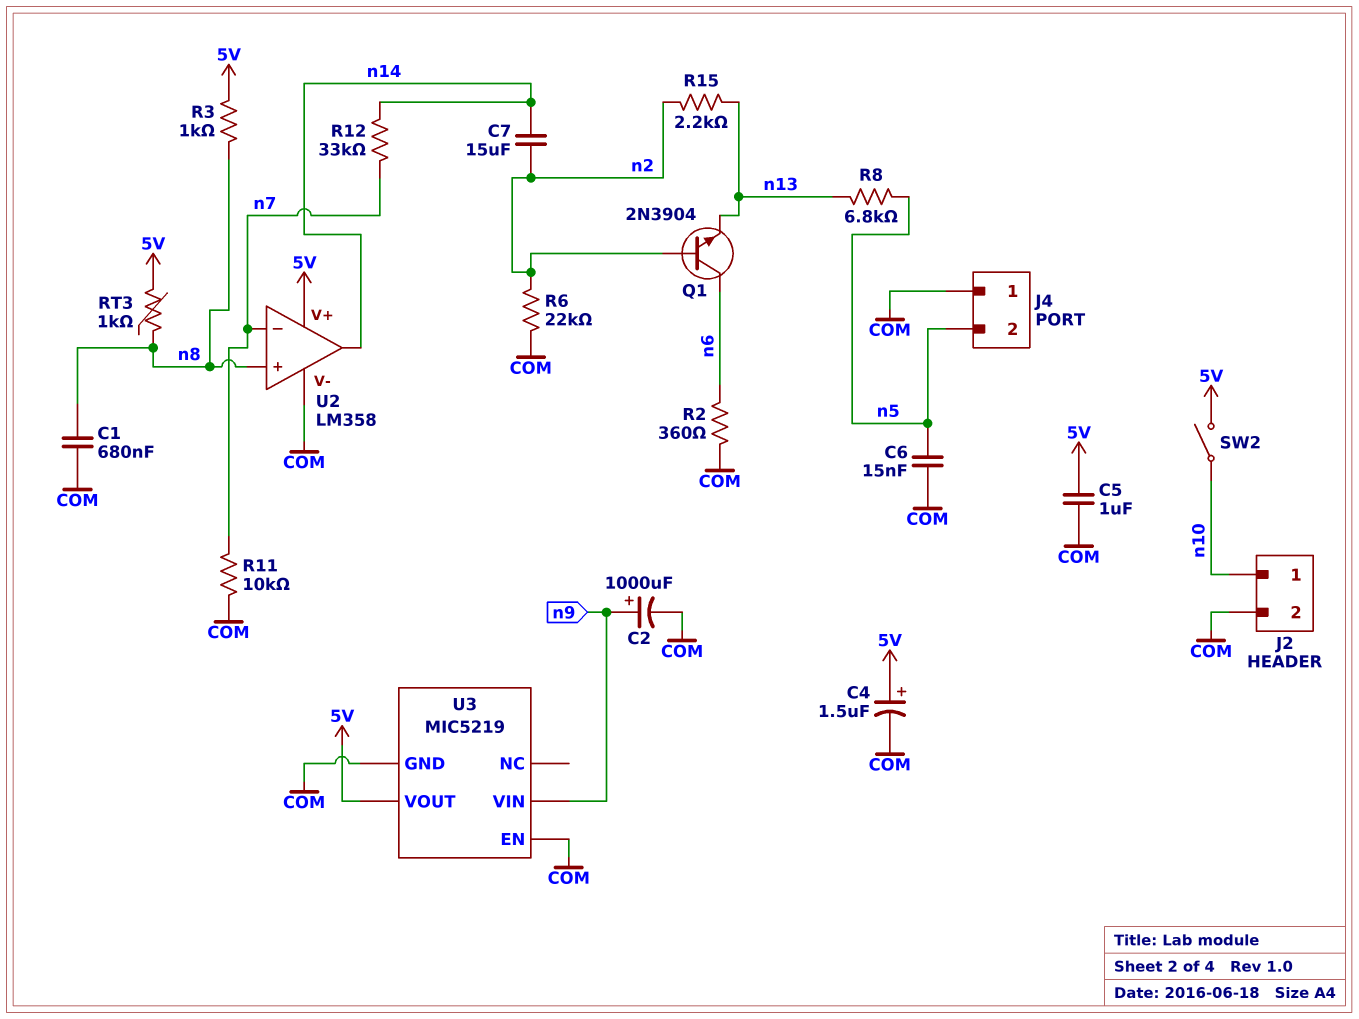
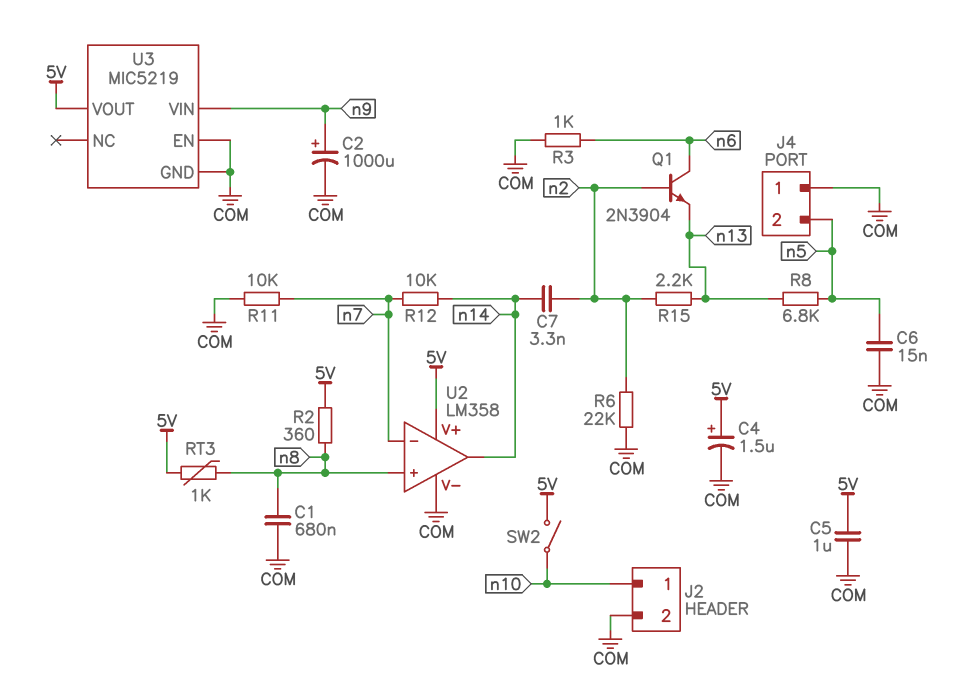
C7: 15uF (n2, n14) -> 3.3nF (n2, n14)
R2: 360 (COM, n6) -> 360 (5V, n8)
R3: 1k (5V, n8) -> 1k (COM, n6)
R12: 33k (n7, n14) -> 10k (n7, n14)

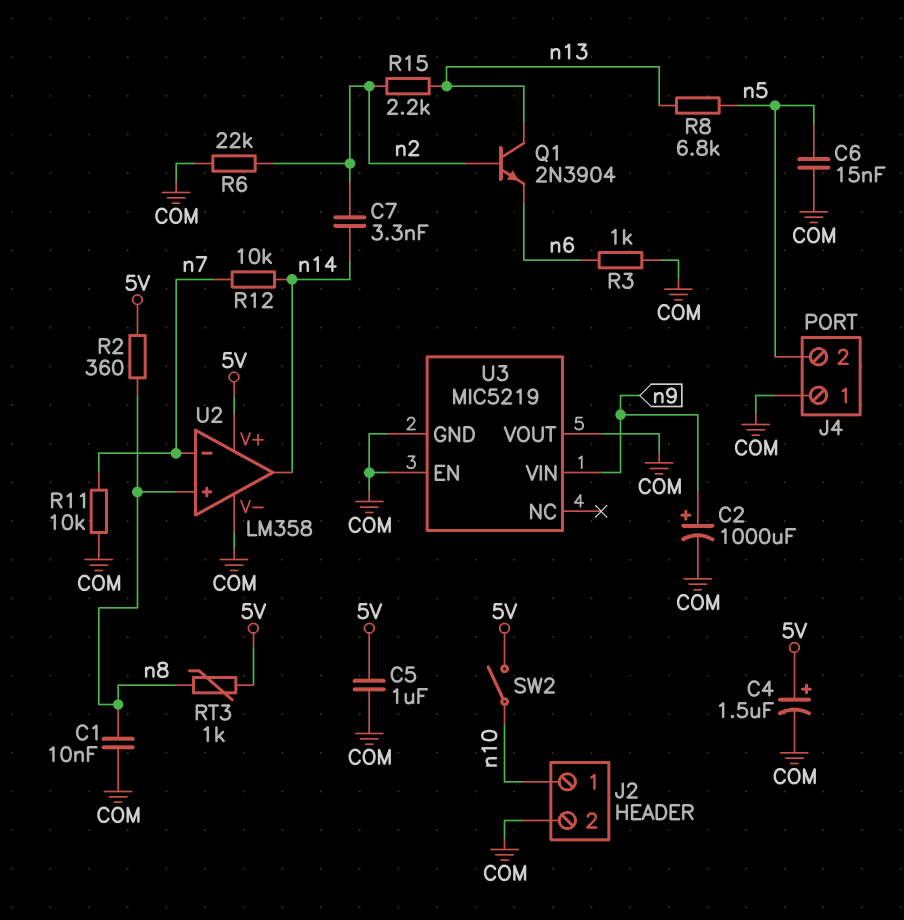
C1: 680nF (COM, n8) -> 10nF (COM, n8)
Q1: NPN 2N3904 (B n2, C n6, E n13) -> NPN 2N3904 (B n2, C n13, E n6)
U3 pin VOUT: 5V -> COM

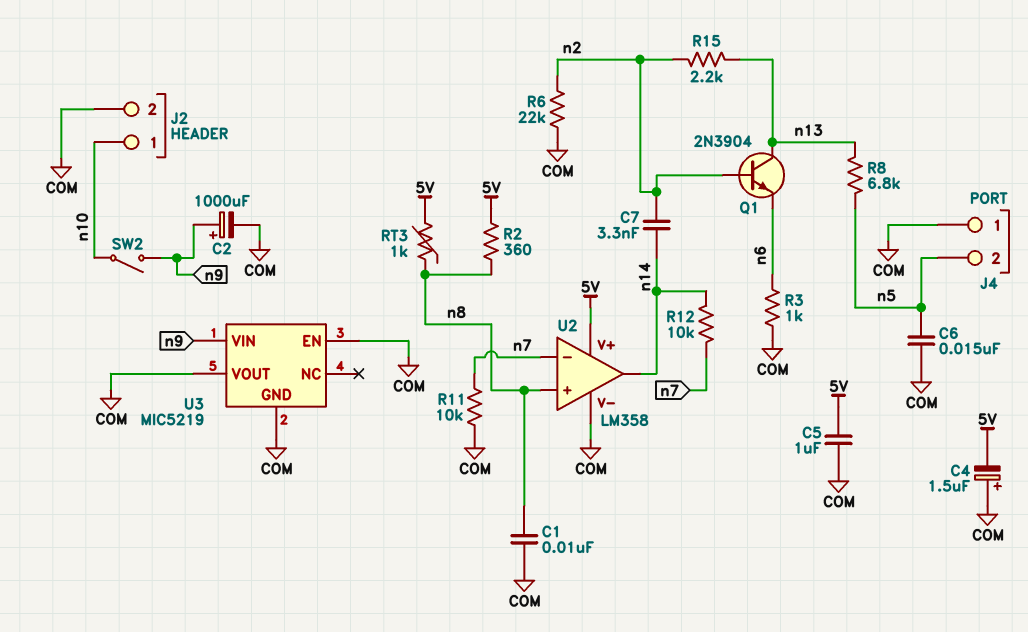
C4: 1.5uF (plus 5V, minus COM) -> 1.5uF (plus COM, minus 5V)
SW2: switch (5V, n10) -> switch (n9, n10)

